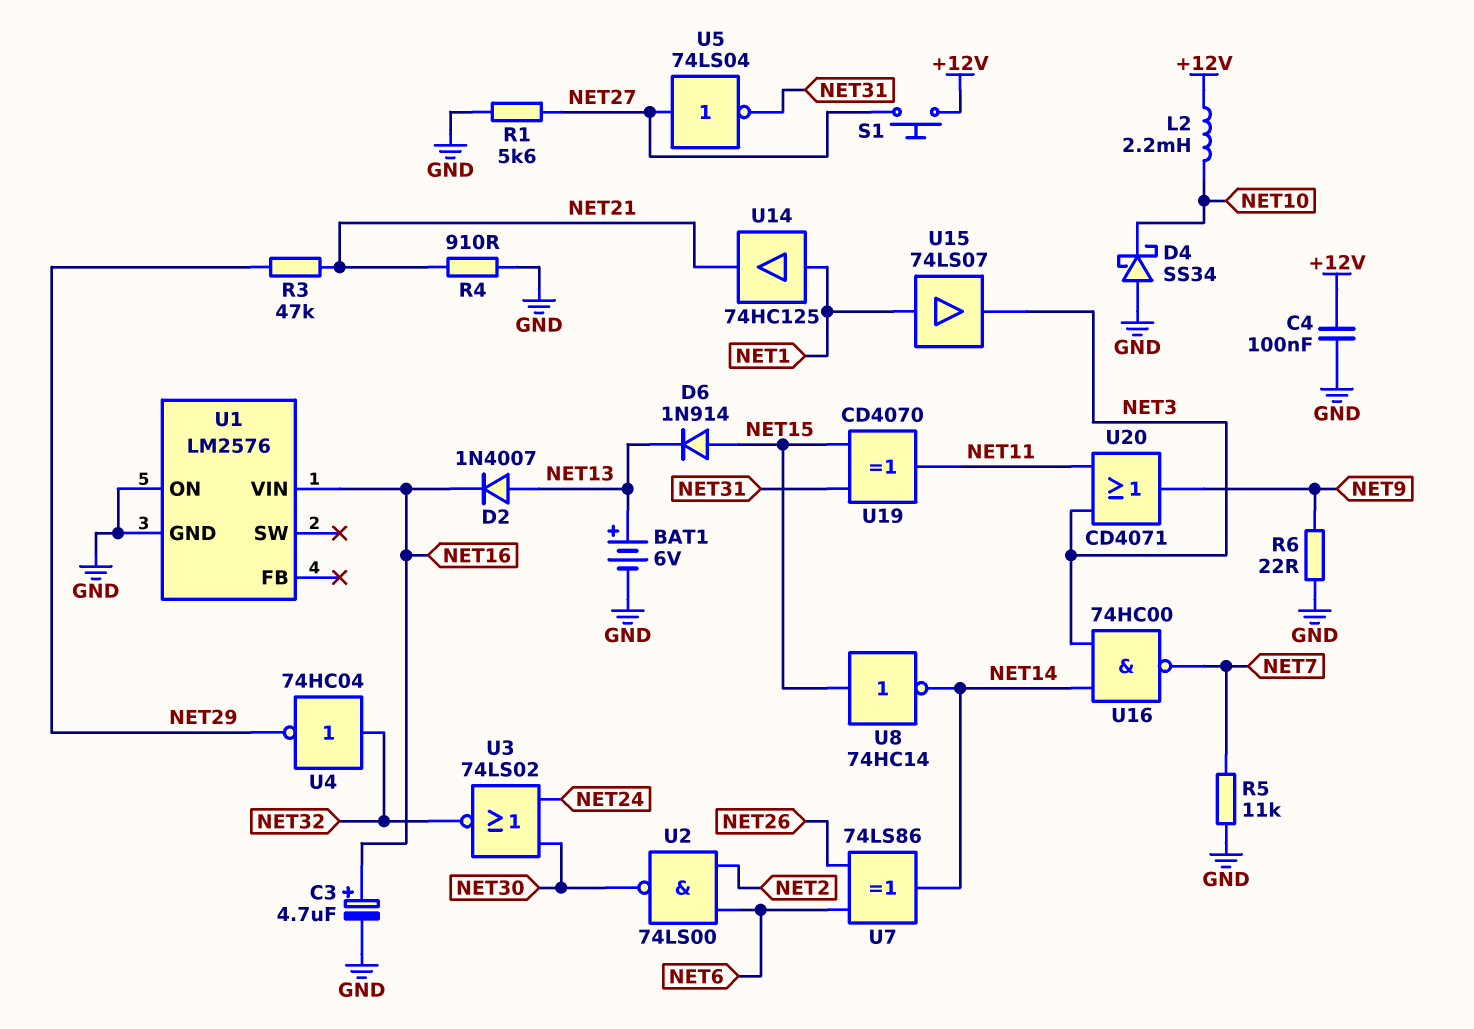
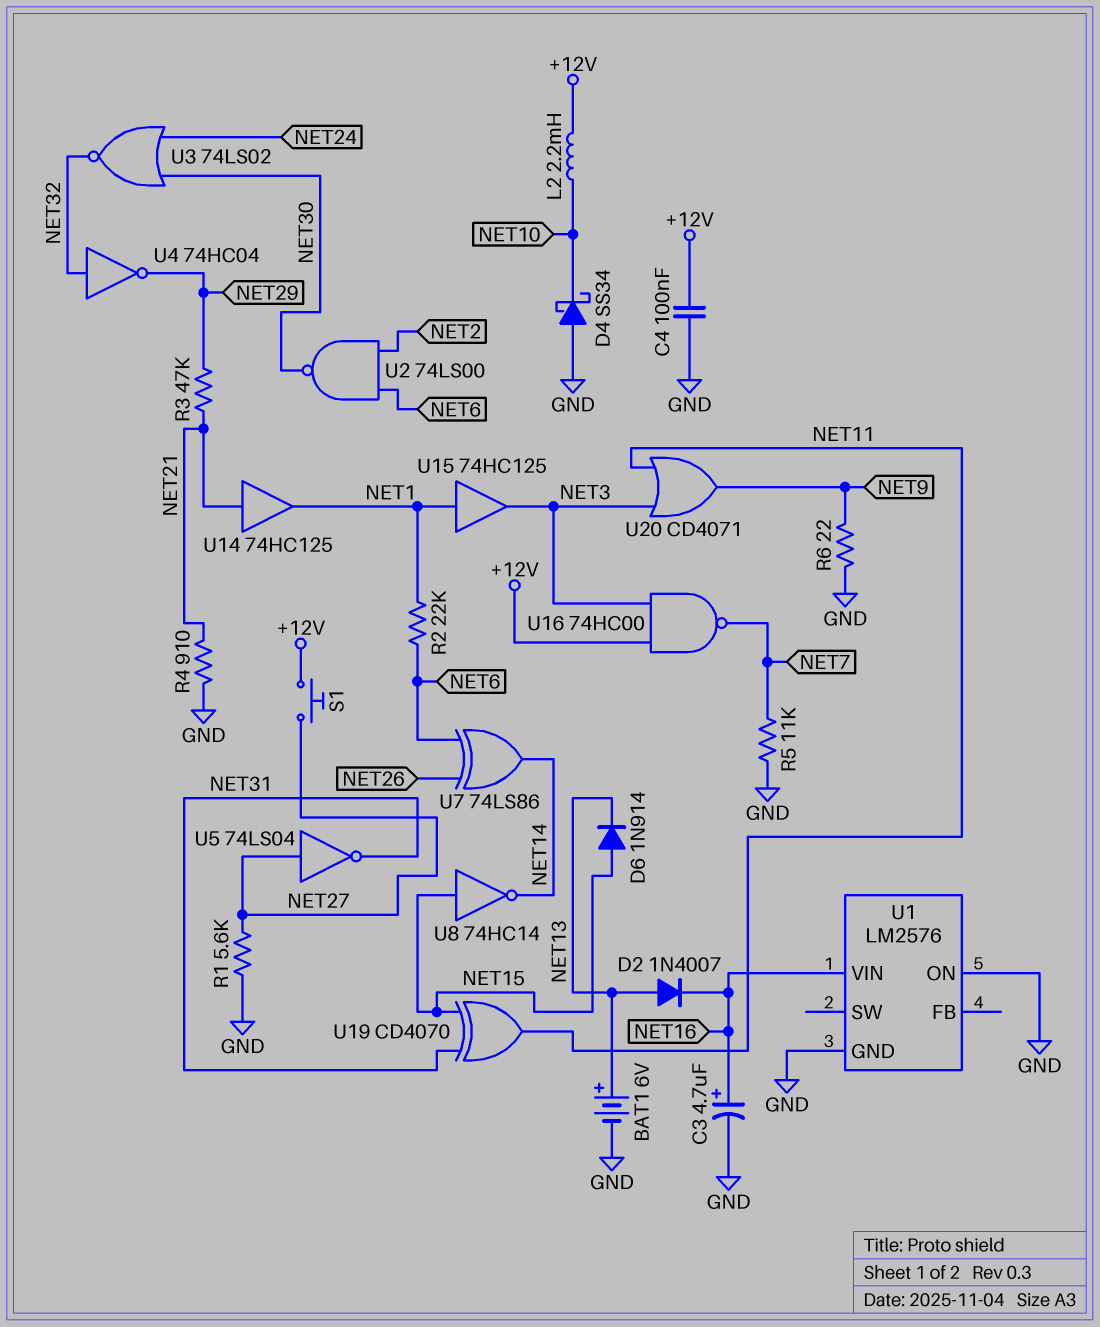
R2: none -> 22k (NET1, NET6)
U14: buffer 74HC125 (in NET1, out NET21) -> buffer 74HC125 (in NET21, out NET1)
U15: buffer 74LS07 (in NET1, out NET3) -> buffer 74HC125 (in NET1, out NET3)
U16: NAND 74HC00 (in NET3, in NET14, out NET7) -> NAND 74HC00 (in +12V, in NET3, out NET7)

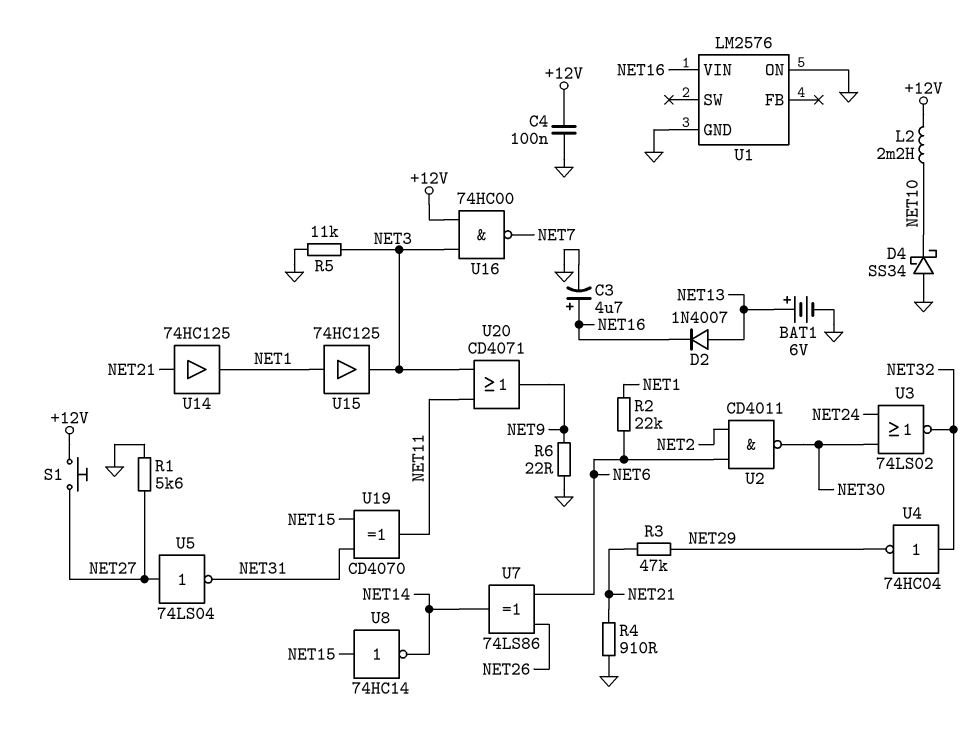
D6: diode 1N914 (A NET15, K NET13) -> none
R5: 11k (GND, NET7) -> 11k (GND, NET3)
U2: NAND 74LS00 (in NET2, in NET6, out NET30) -> NAND CD4011 (in NET2, in NET6, out NET30)

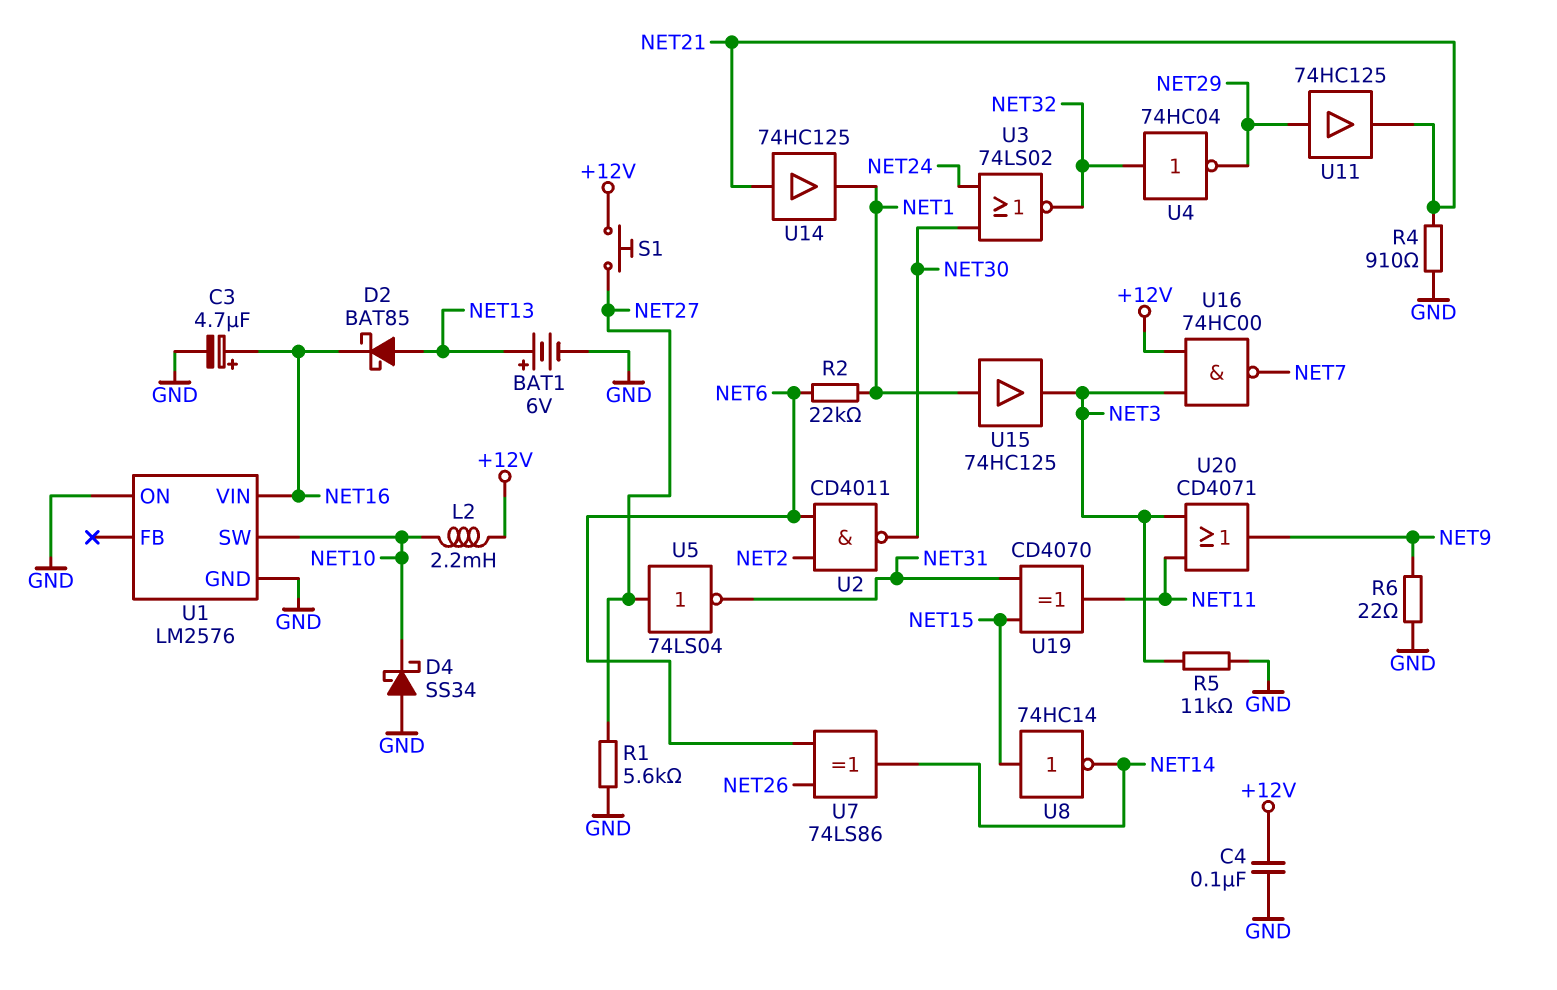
D2: diode 1N4007 (A NET13, K NET16) -> schottky BAT85 (A NET13, K NET16)
R3: 47k (NET21, NET29) -> none
U1 pin SW: none -> NET10
U11: none -> buffer 74HC125 (in NET29, out NET21)

